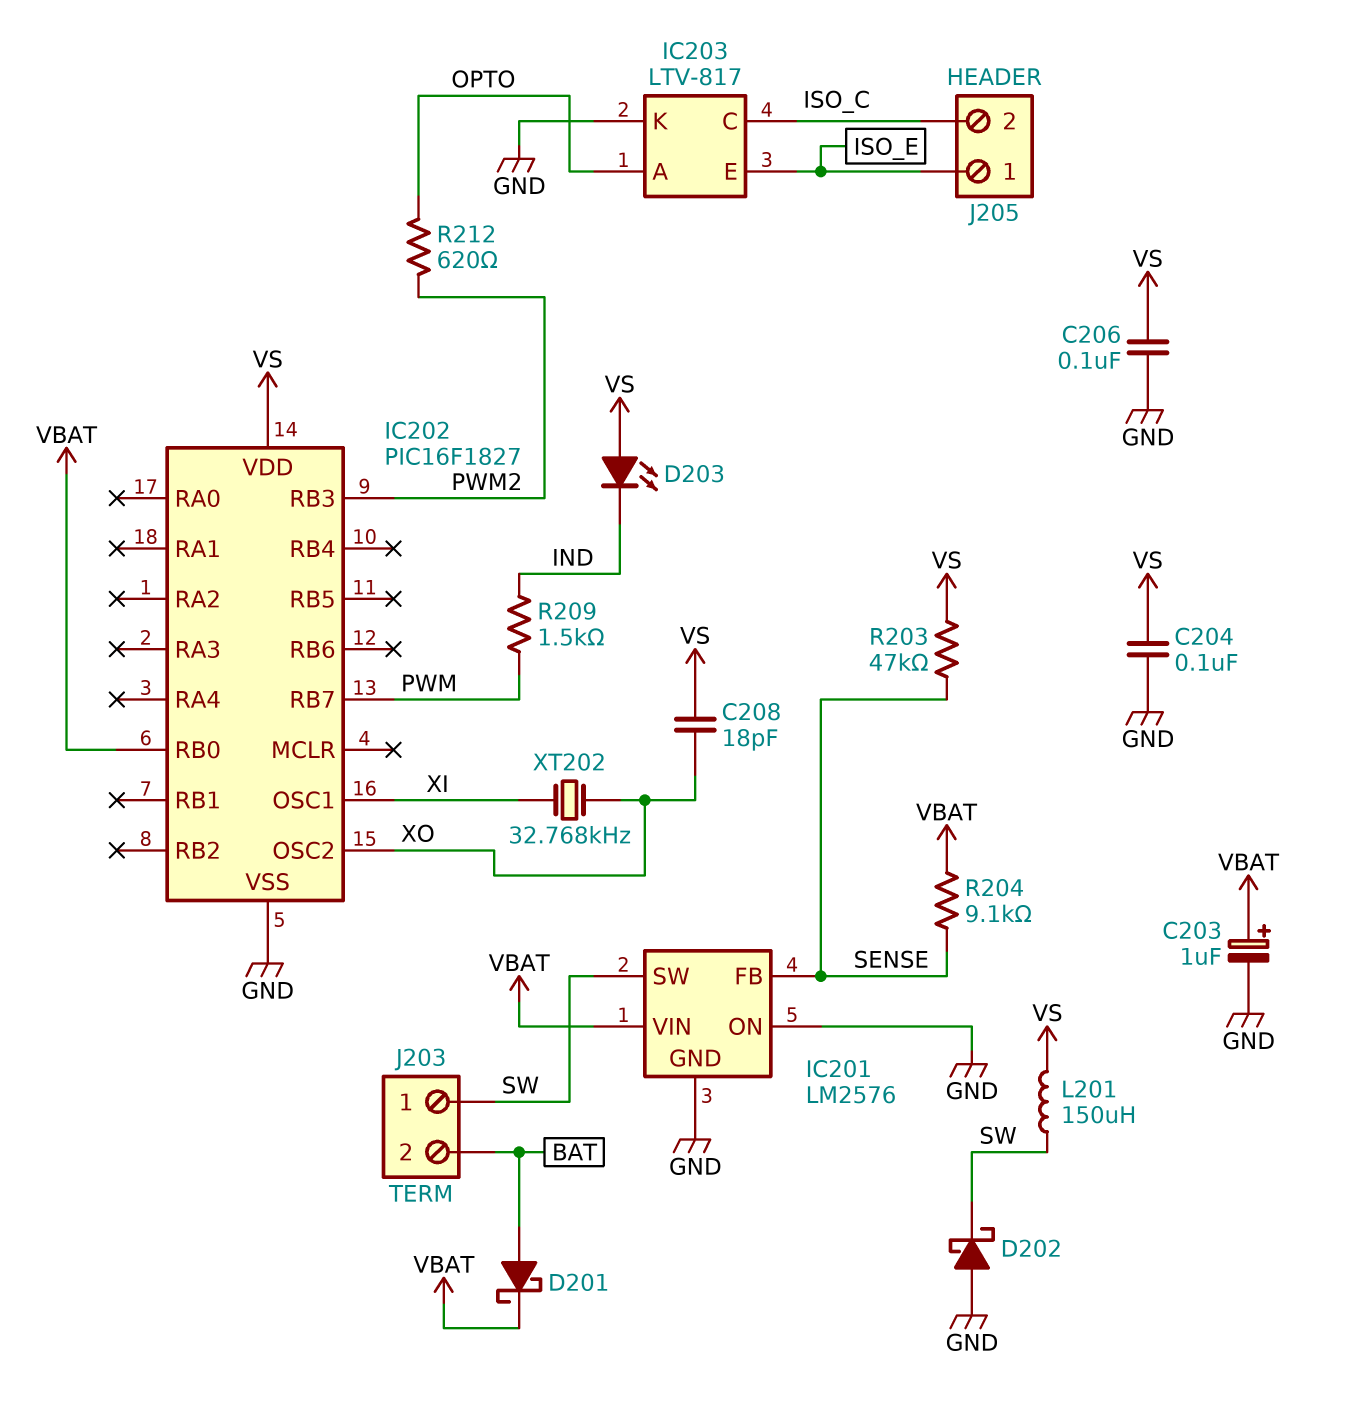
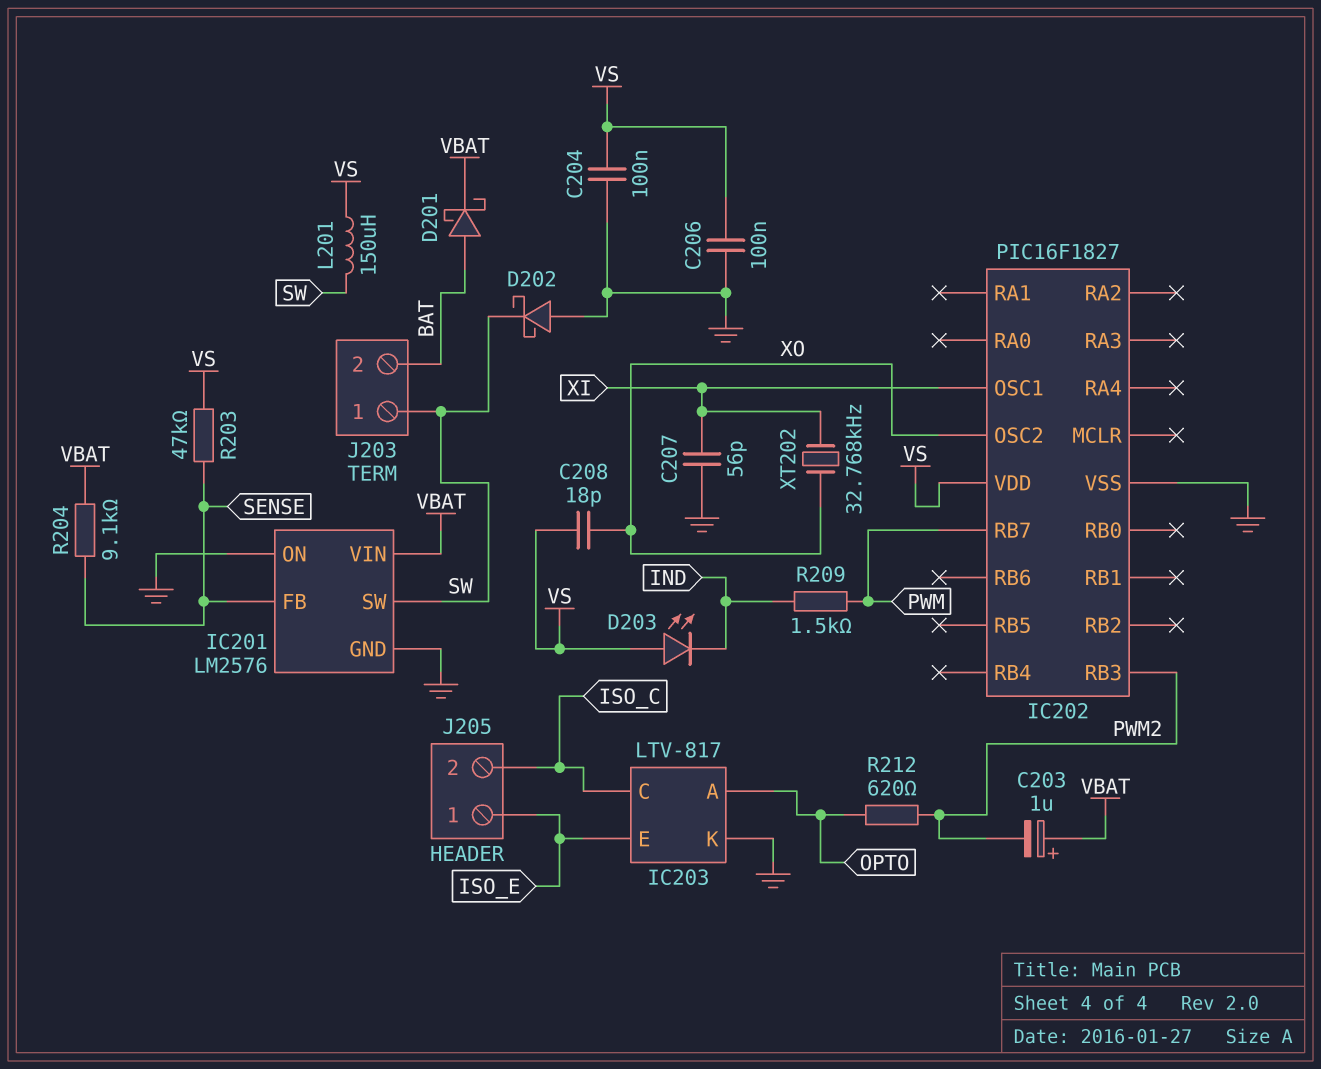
C203: 1uF (plus VBAT, minus GND) -> 1uF (plus VBAT, minus PWM2)
C207: none -> 56pF (GND, XI)
IC202 pin RB0: VBAT -> none

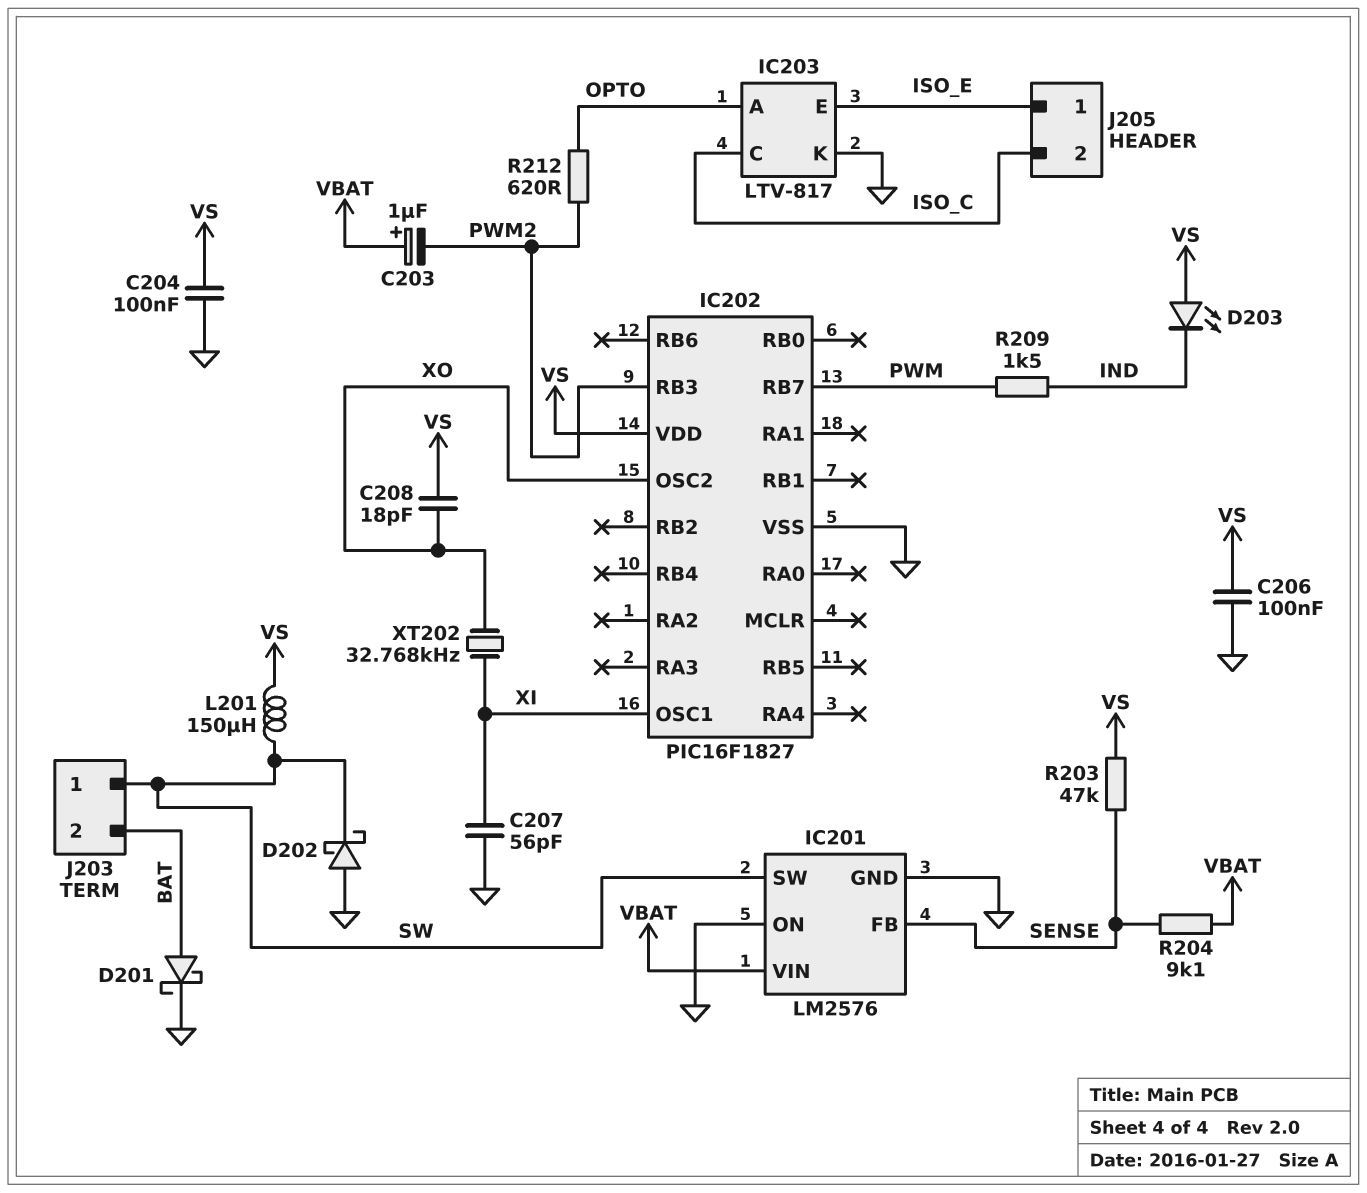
D201: schottky (A BAT, K VBAT) -> schottky (A BAT, K GND)

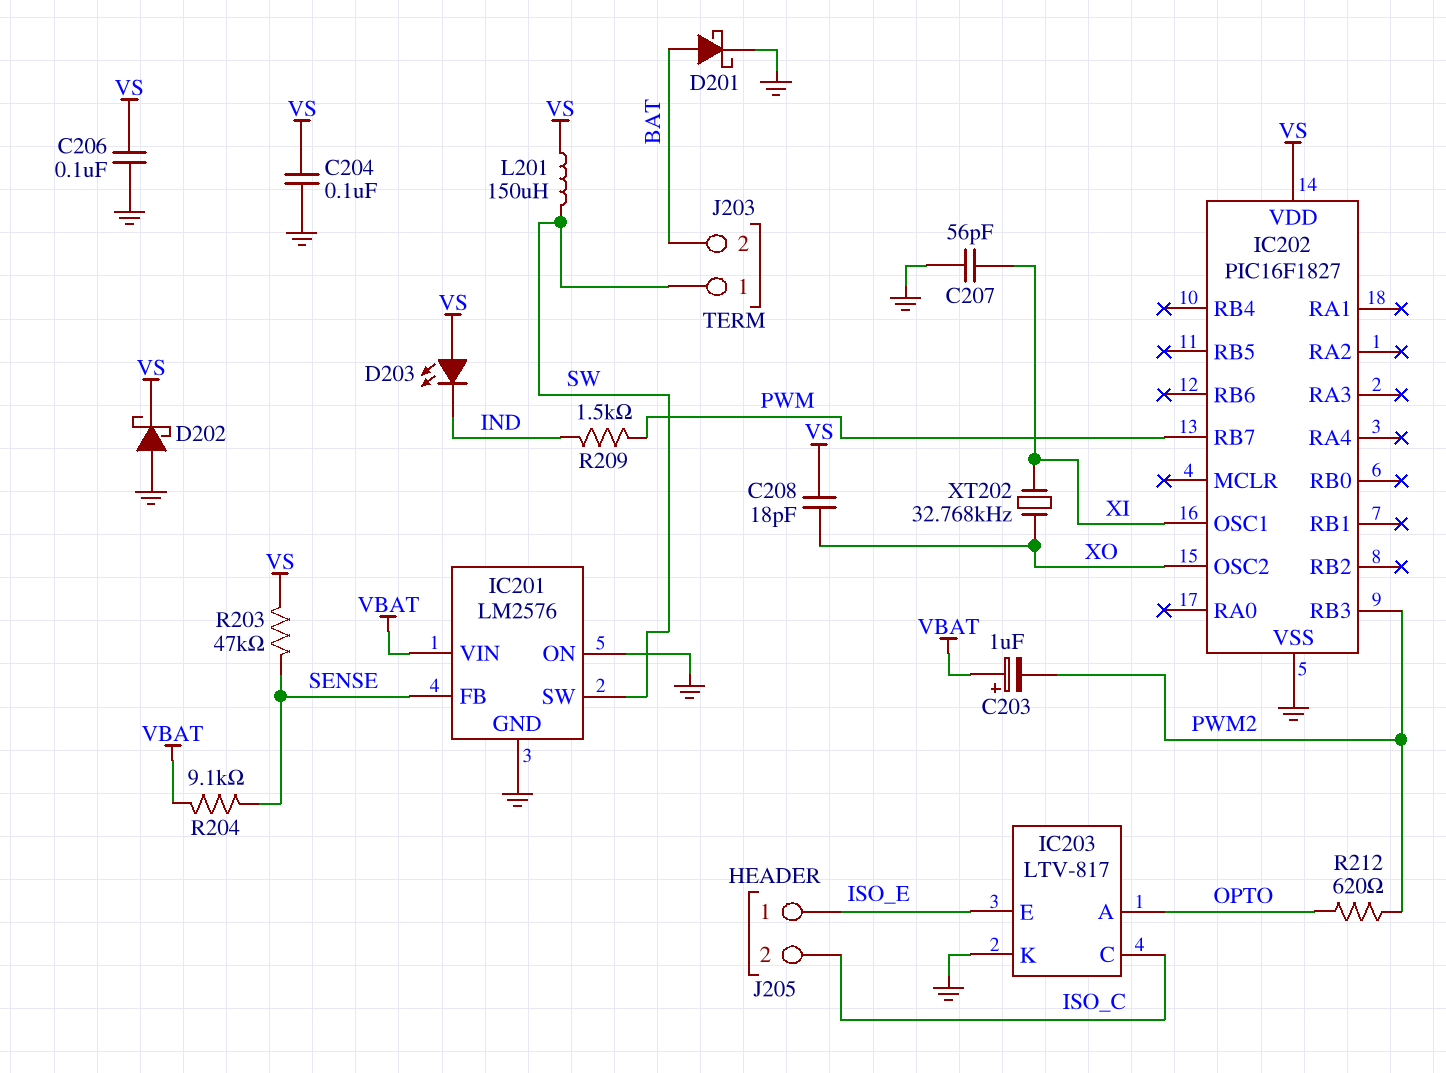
D202: schottky (A GND, K SW) -> schottky (A GND, K VS)

